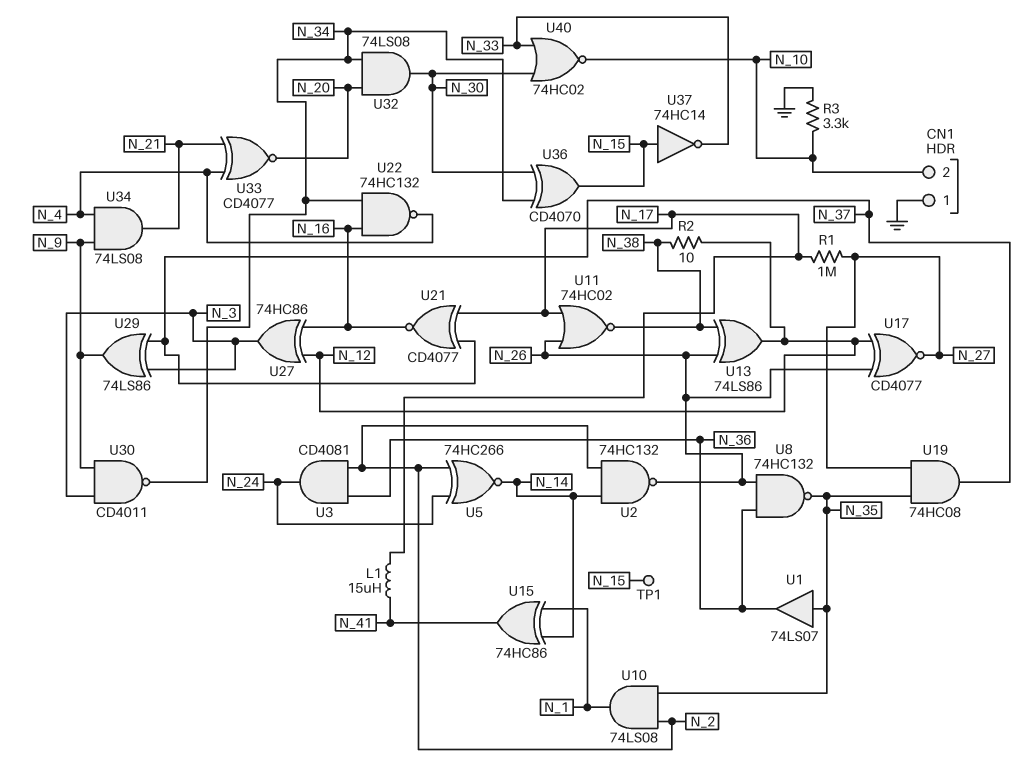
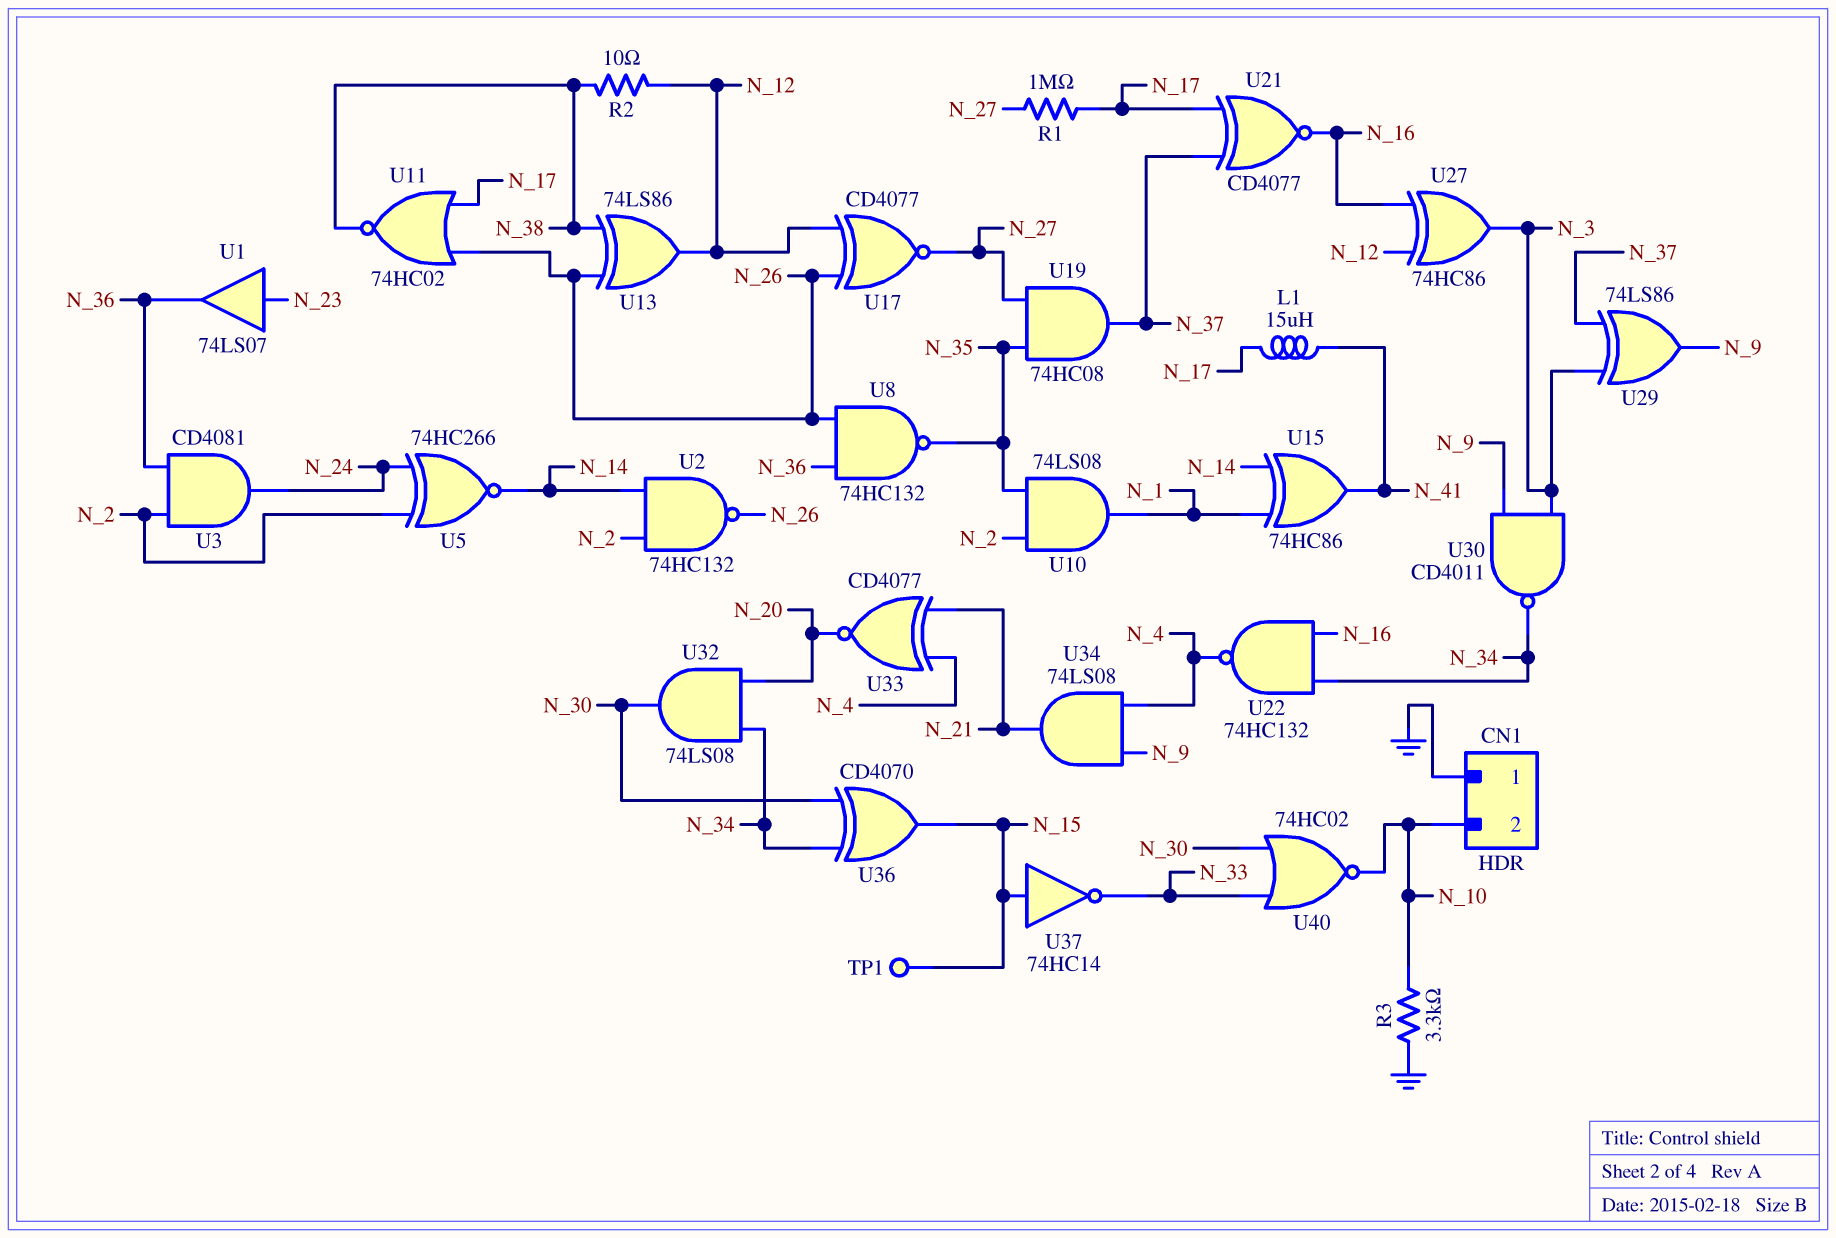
U1: buffer 74LS07 (in N_35, out N_36) -> buffer 74LS07 (in N_23, out N_36)

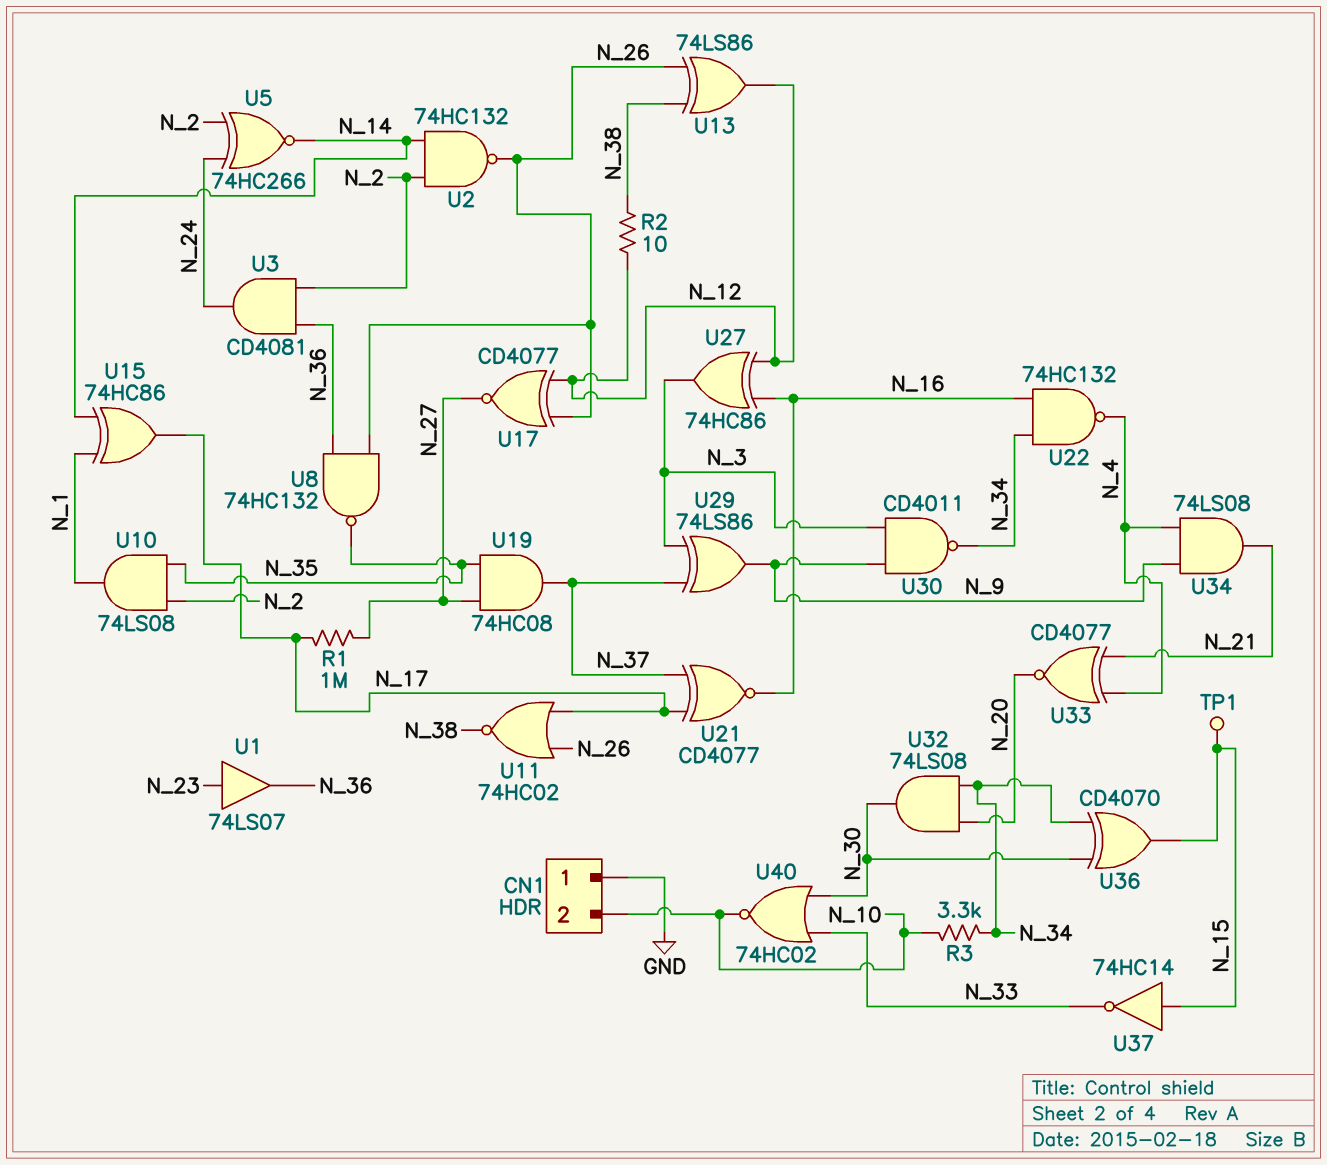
L1: 15uH (N_17, N_41) -> none
R3: 3.3k (GND, N_10) -> 3.3k (N_10, N_34)
U15: XOR 74HC86 (in N_1, in N_14, out N_41) -> XOR 74HC86 (in N_1, in N_14, out N_17)

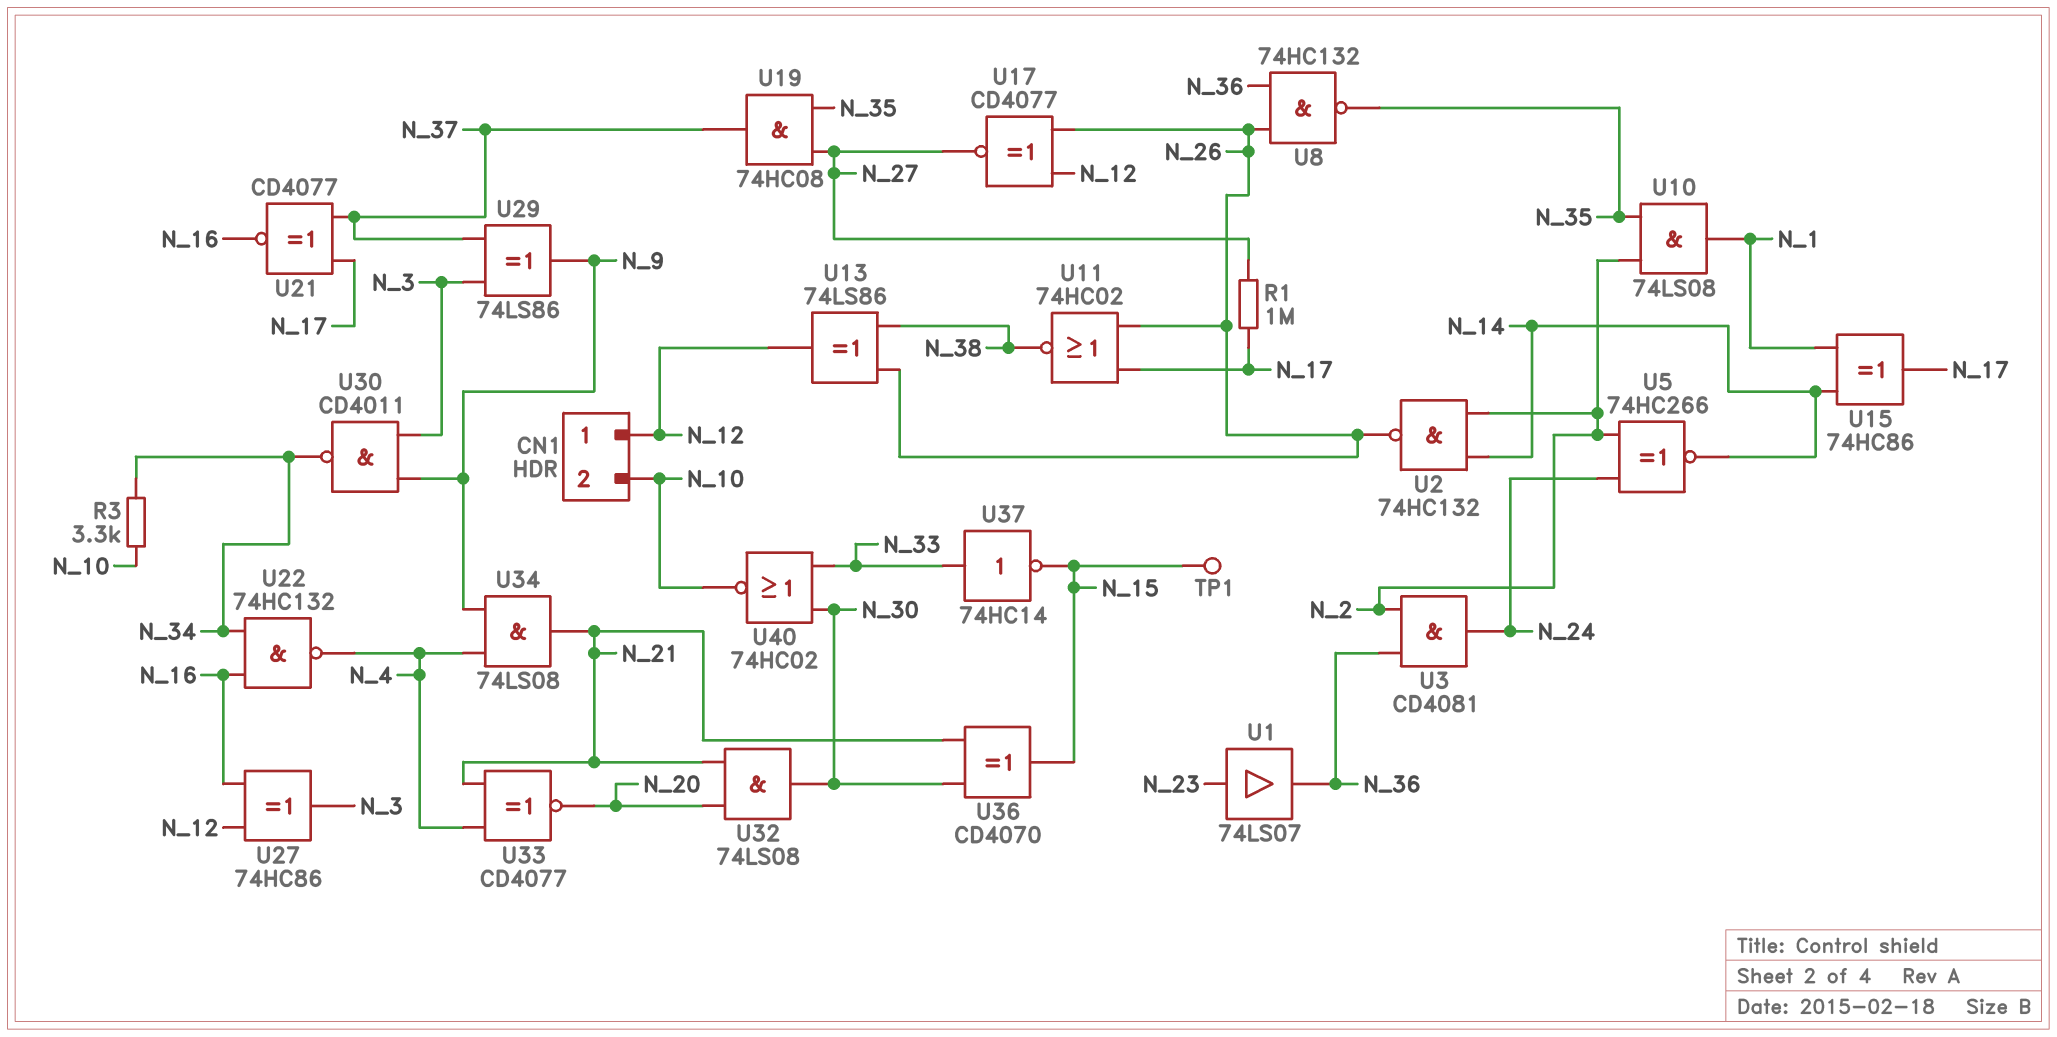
CN1 pin 1: GND -> N_12
R2: 10 (N_12, N_38) -> none
U32: AND 74LS08 (in N_20, in N_34, out N_30) -> AND 74LS08 (in N_20, in N_21, out N_30)
U36: XOR CD4070 (in N_30, in N_34, out N_15) -> XOR CD4070 (in N_21, in N_30, out N_15)
U37: NOT 74HC14 (in N_15, out N_33) -> NOT 74HC14 (in N_33, out N_15)

